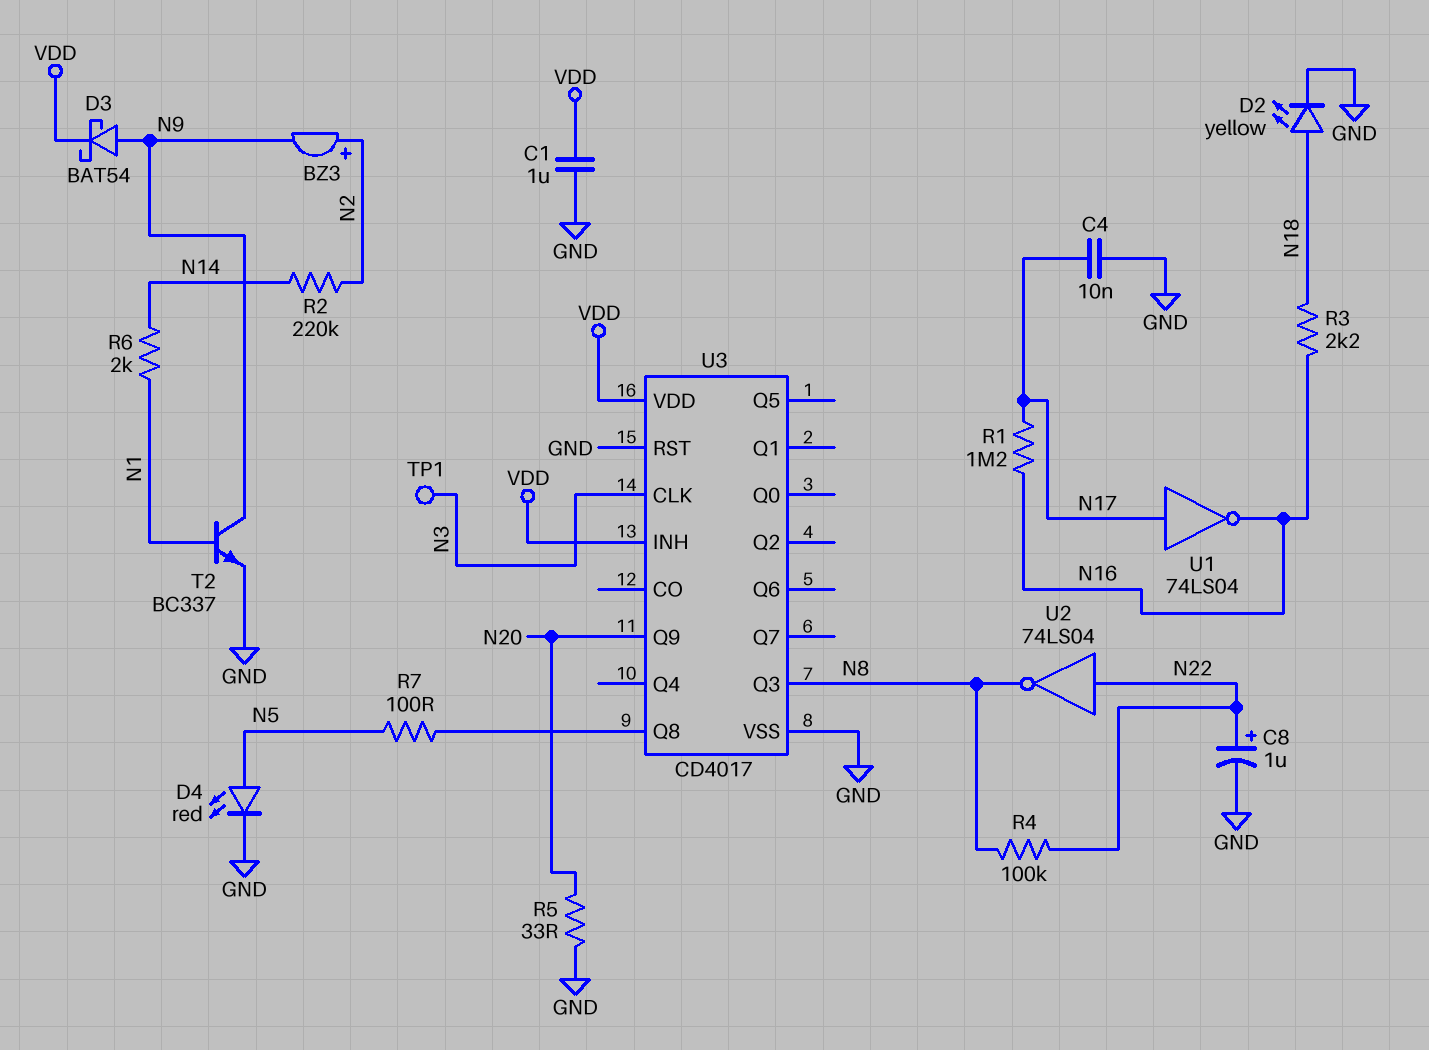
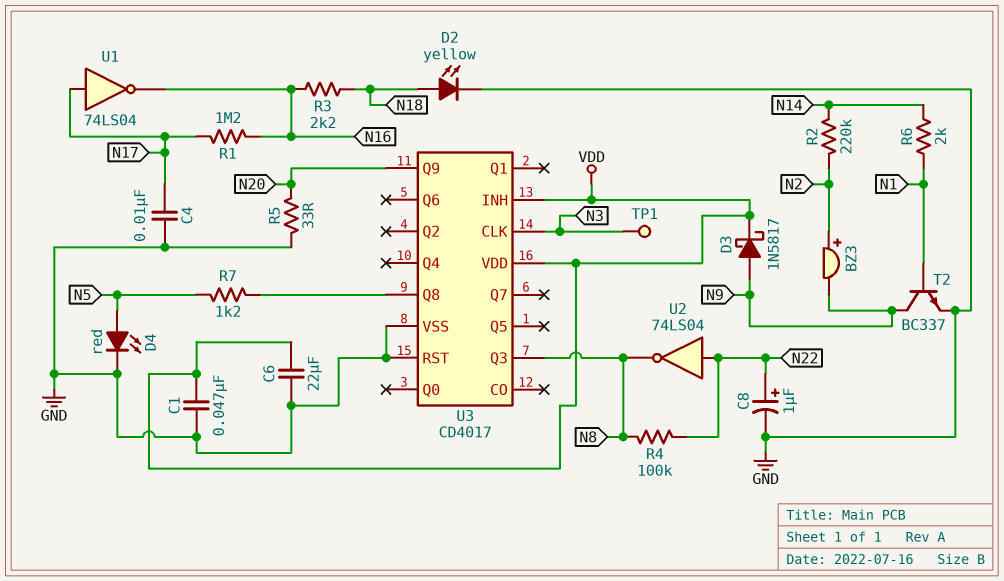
C1: 1uF (GND, VDD) -> 47nF (GND, VDD)
C6: none -> 22uF (GND, VDD)
D3: schottky BAT54 (A N9, K VDD) -> schottky 1N5817 (A N9, K VDD)
R7: 100 (N5, U3/Q8) -> 1.2k (N5, U3/Q8)

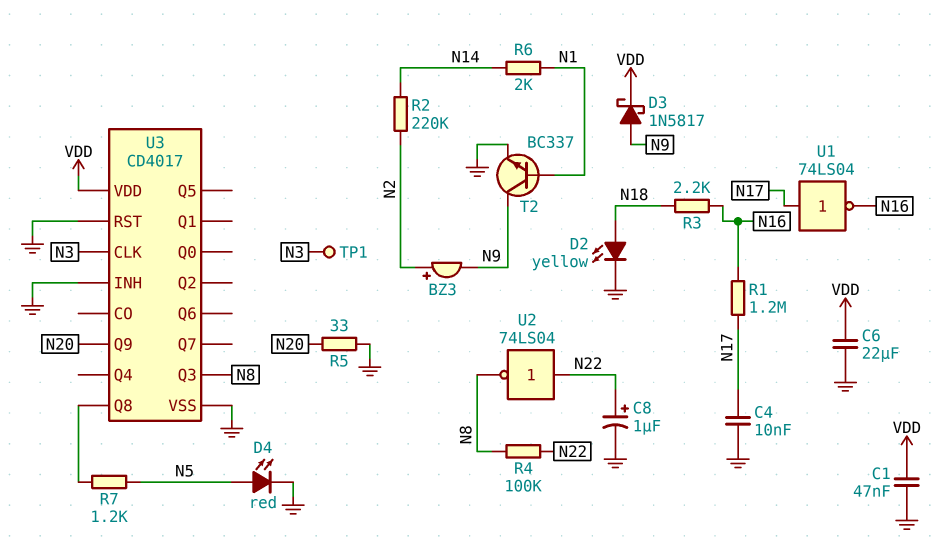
U3 pin INH: VDD -> GND

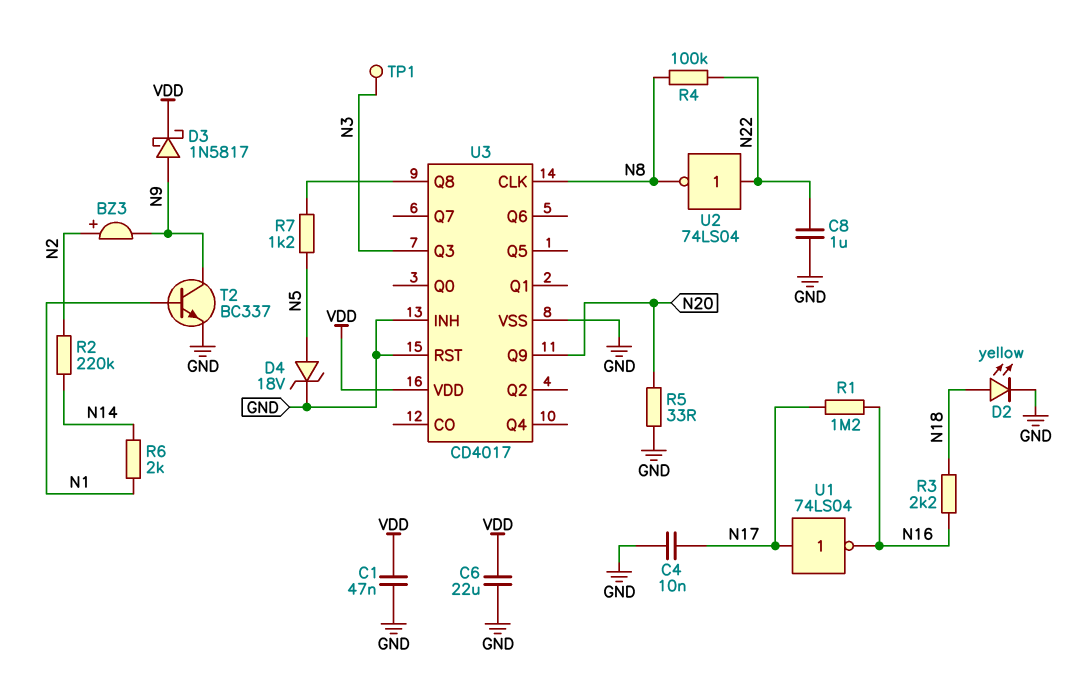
C8: 1uF (plus N22, minus GND) -> 1uF (GND, N22)
D4: LED red (A N5, K GND) -> zener 18V (A N5, K GND)
U3 pin CLK: N3 -> N8
U3 pin Q3: N8 -> N3

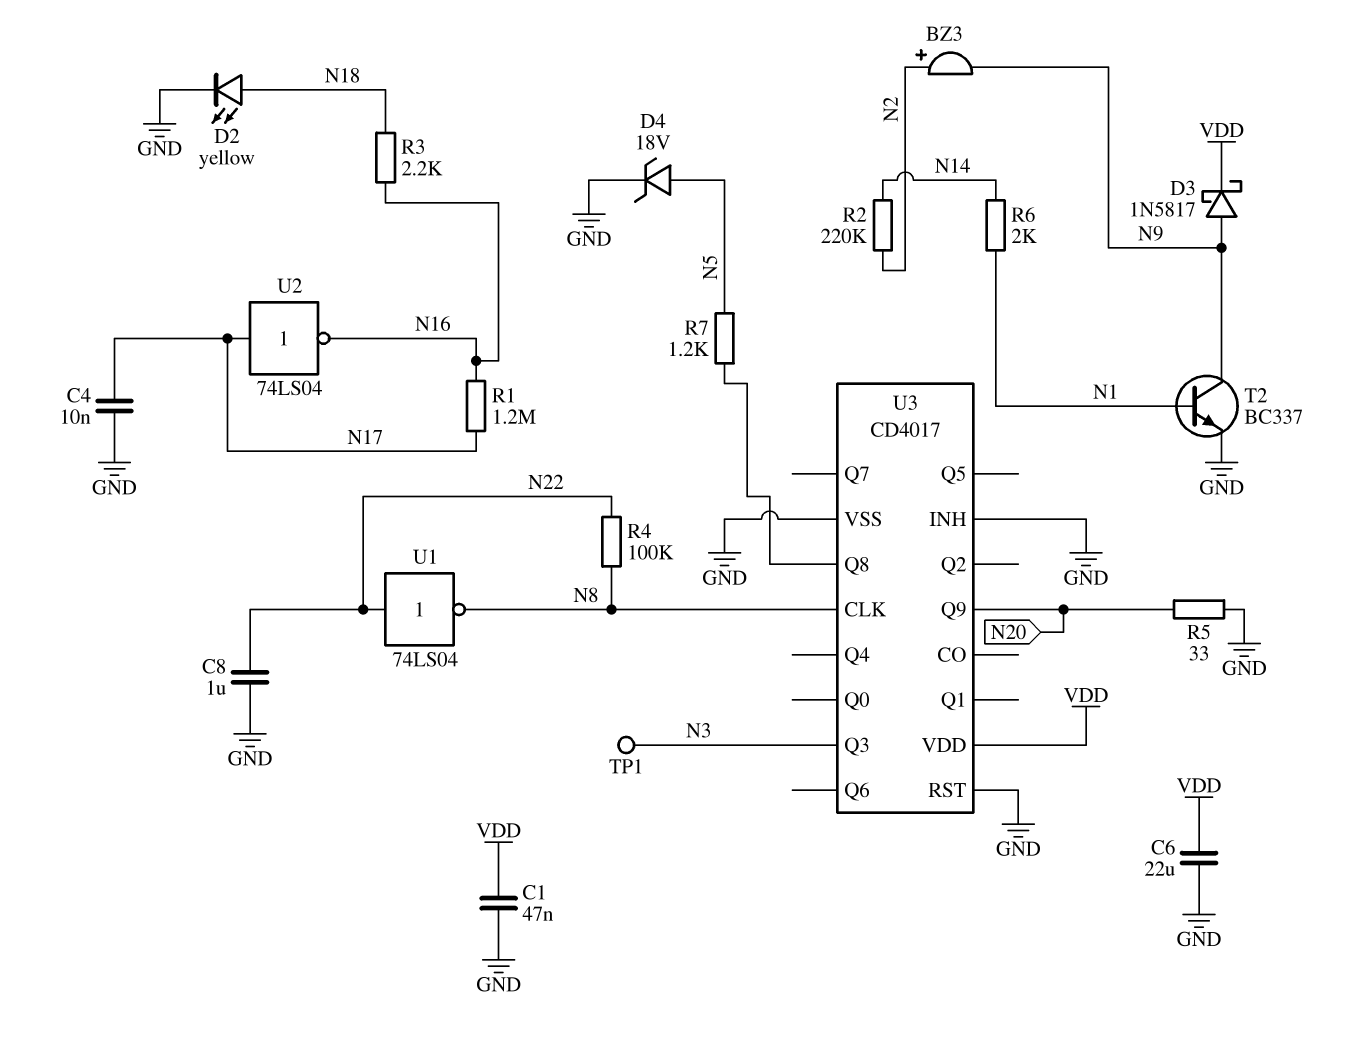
U1: NOT 74LS04 (in N17, out N16) -> NOT 74LS04 (in N22, out N8)
U2: NOT 74LS04 (in N22, out N8) -> NOT 74LS04 (in N17, out N16)

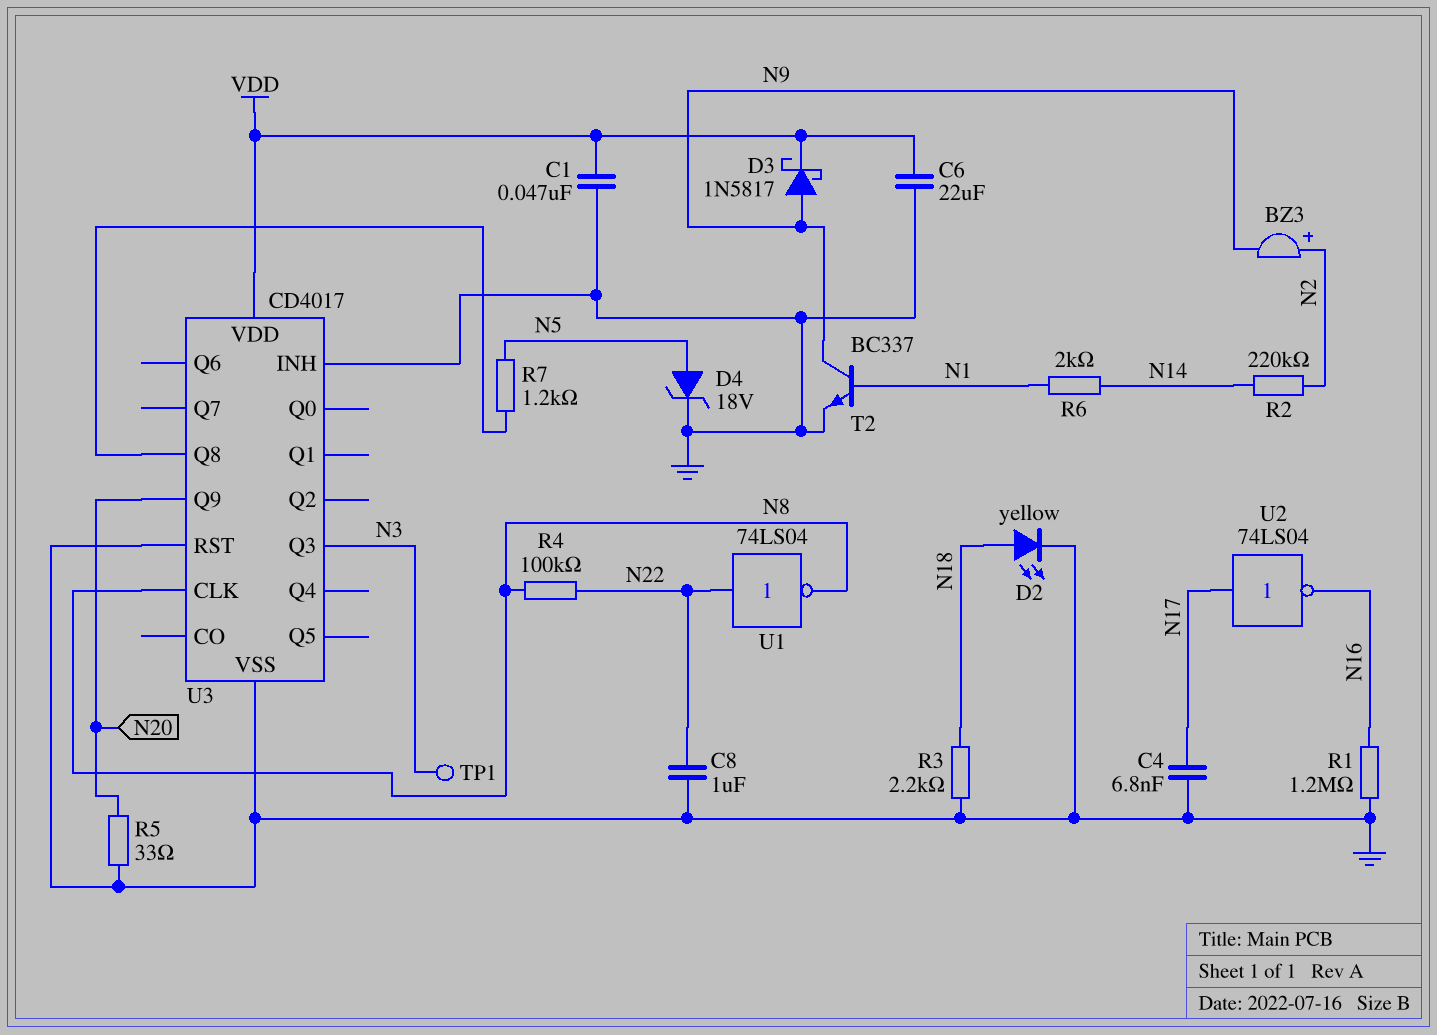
C4: 10nF (GND, N17) -> 6.8nF (GND, N17)
R1: 1.2M (N16, N17) -> 1.2M (GND, N16)
R3: 2.2k (N16, N18) -> 2.2k (GND, N18)

